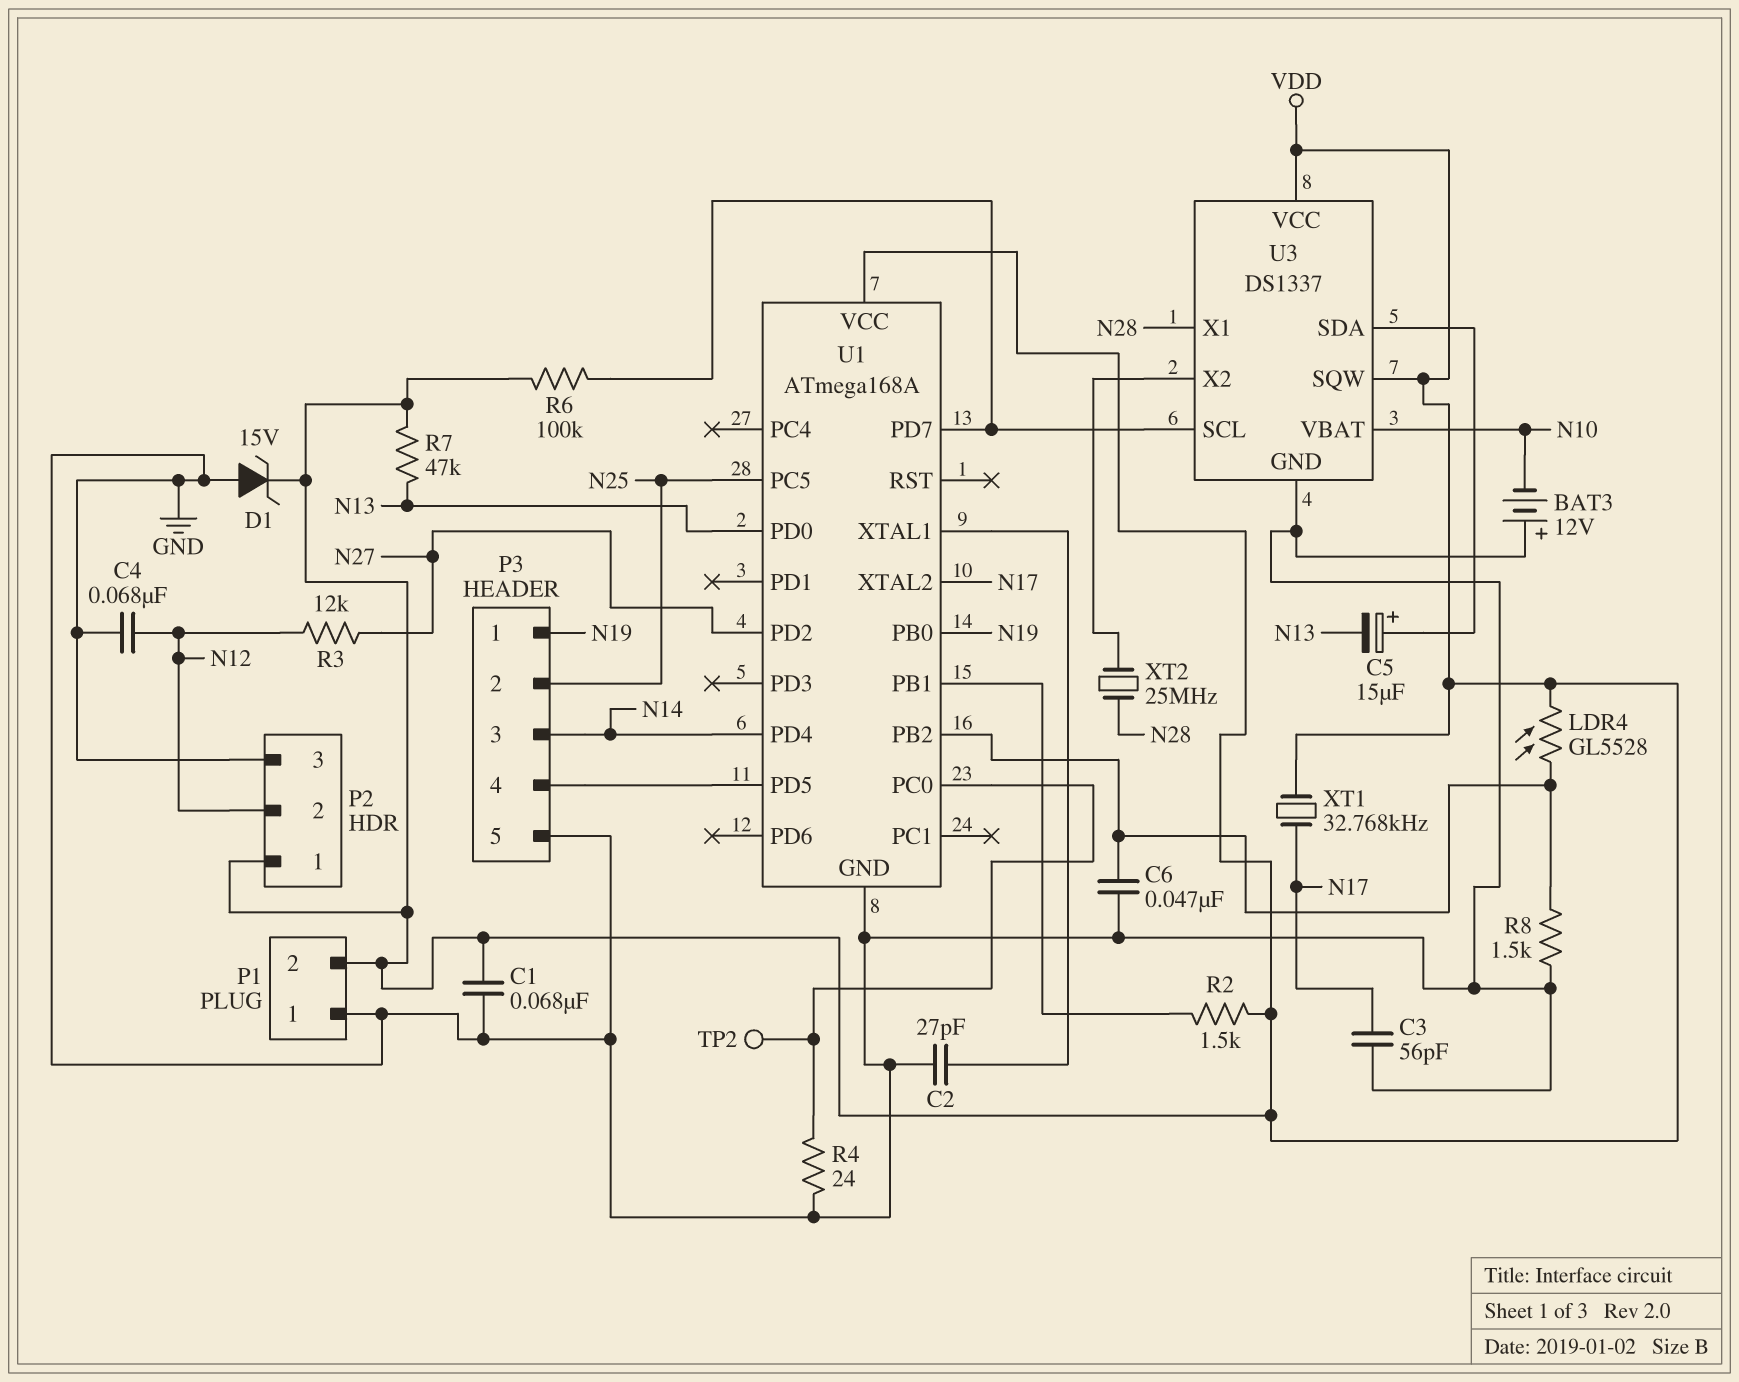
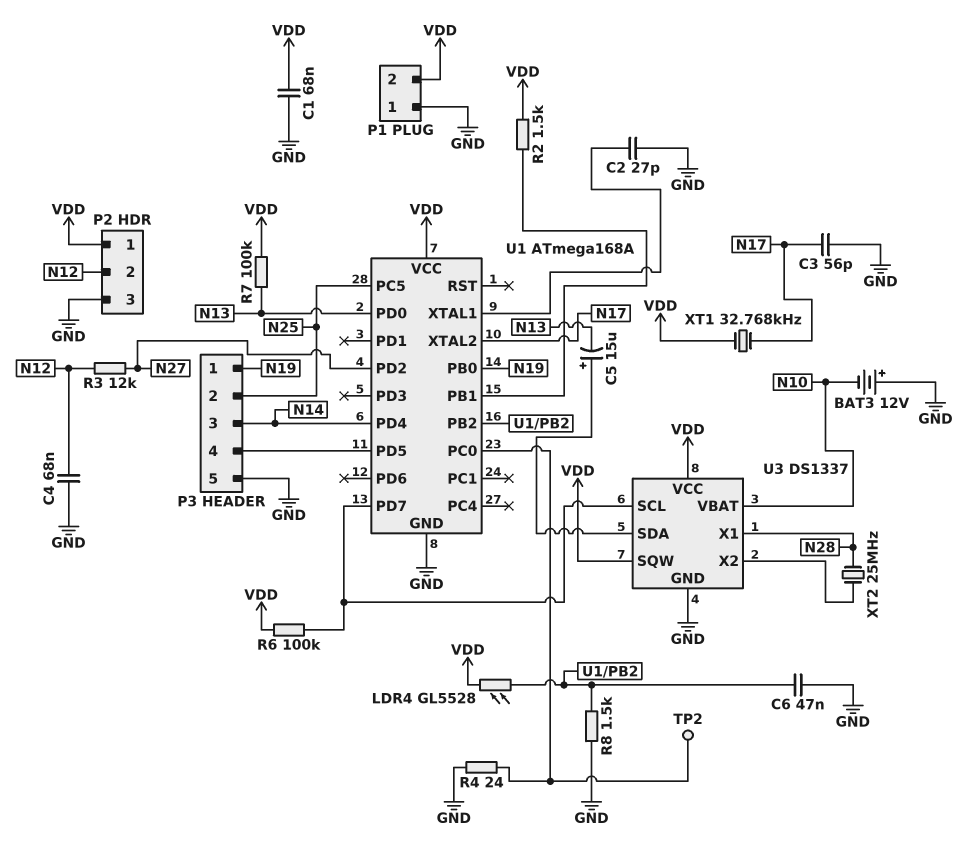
D1: zener 15V (A GND, K VDD) -> none
R7: 47k (N13, VDD) -> 100k (N13, VDD)

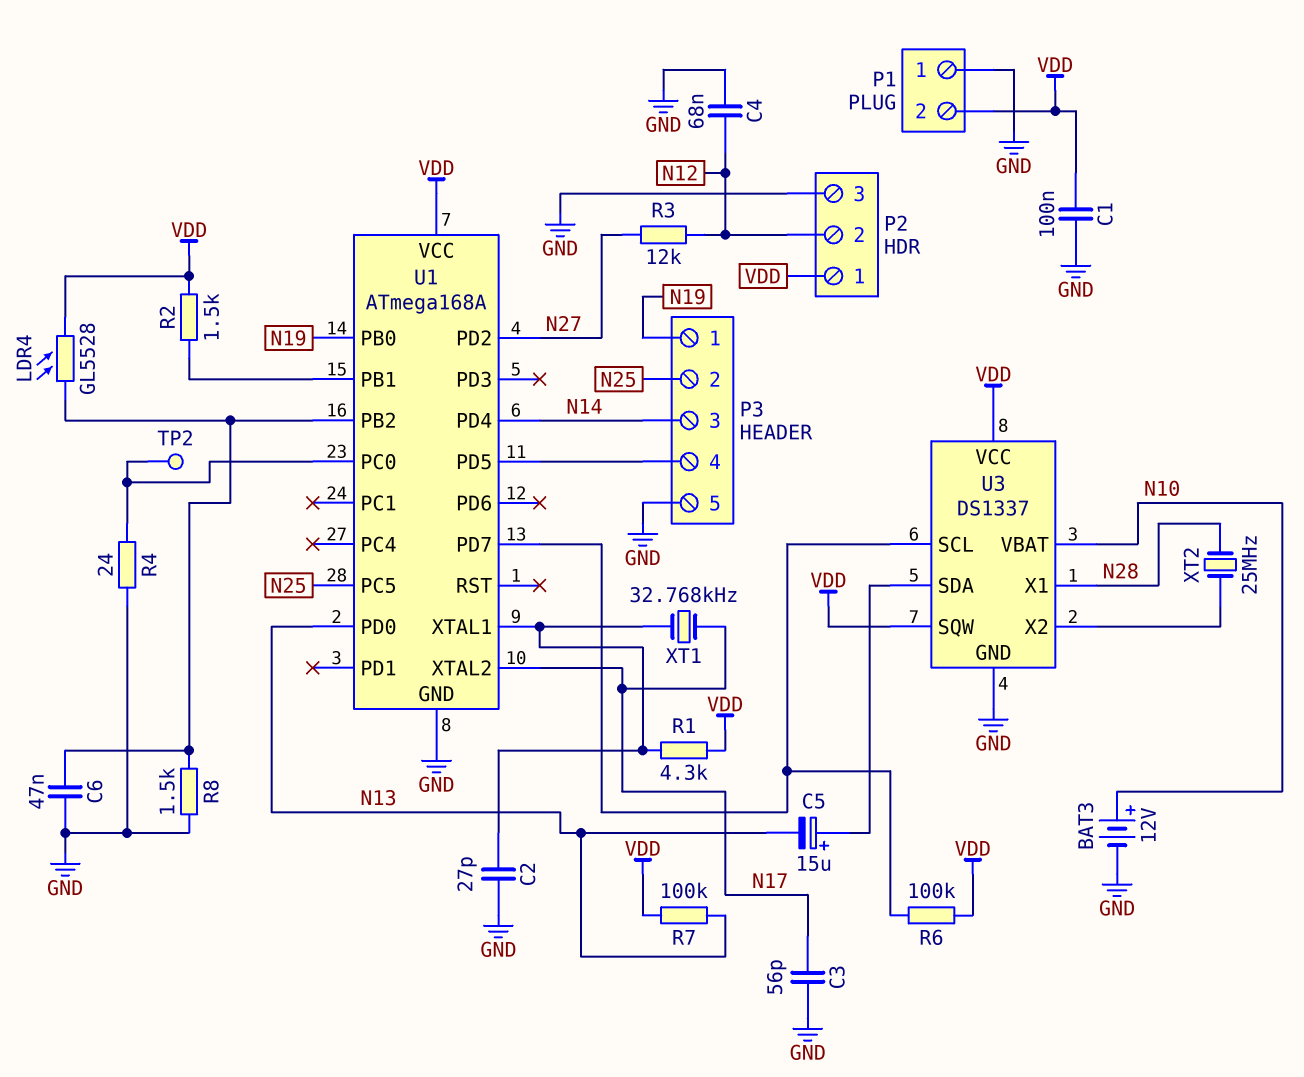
BAT3: 12V (plus GND, minus N10) -> 12V (plus N10, minus GND)
C1: 68nF (GND, VDD) -> 100nF (GND, VDD)
R1: none -> 4.3k (U1/XTAL1, VDD)
XT1: 32.768kHz (N17, VDD) -> 32.768kHz (N17, U1/XTAL1)

